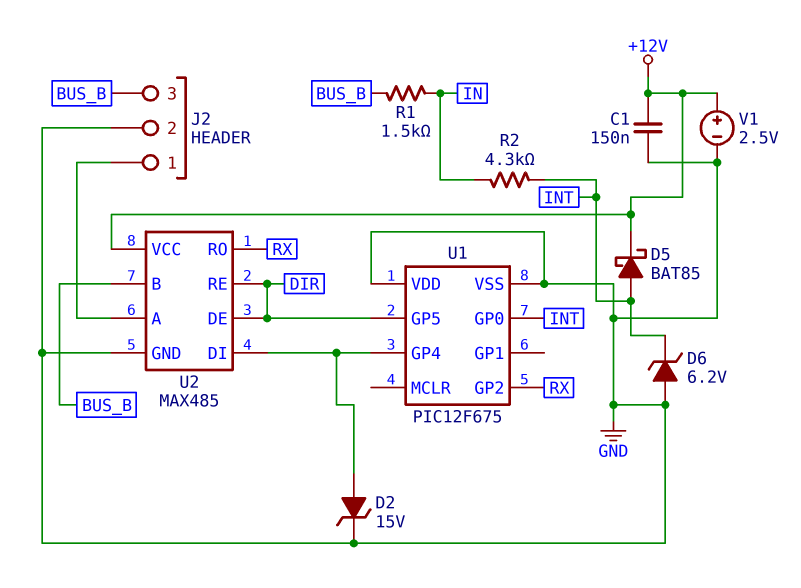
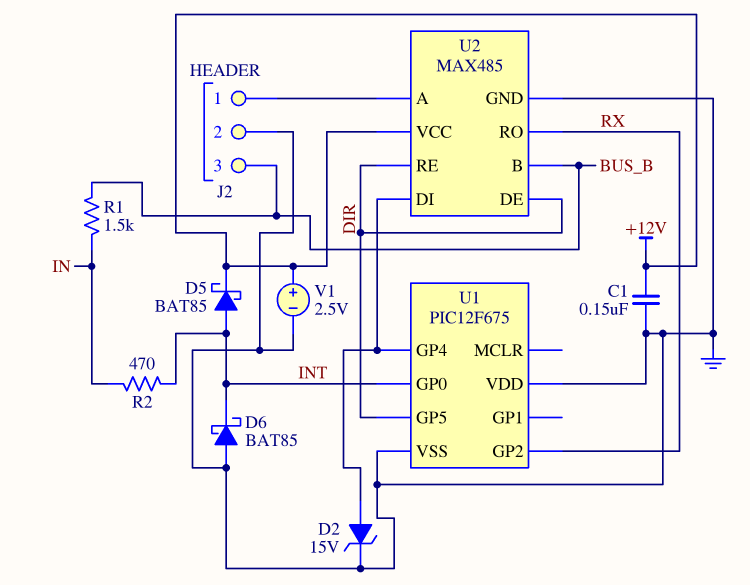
D6: zener 6.2V (A GND, K INT) -> schottky BAT85 (A GND, K INT)
R2: 4.3k (IN, INT) -> 470 (IN, INT)

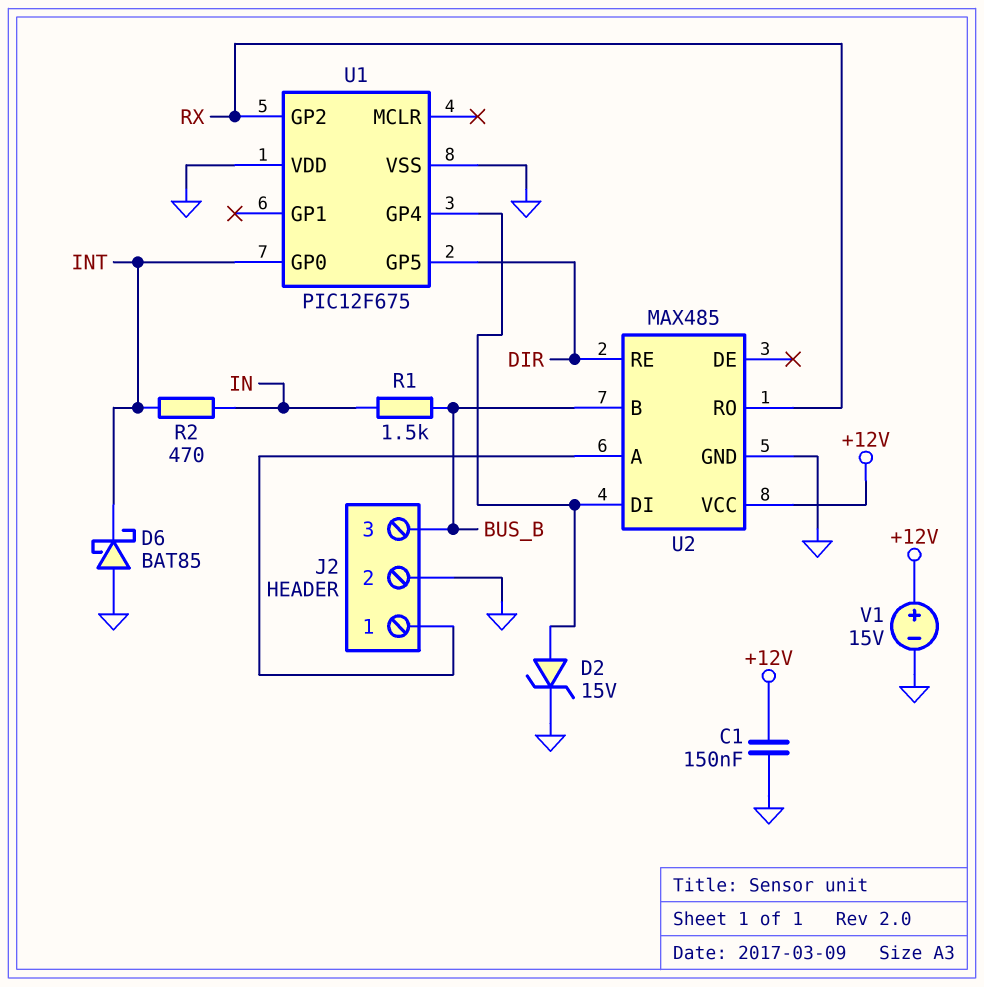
D5: schottky BAT85 (A INT, K +12V) -> none
U2 pin DE: DIR -> none
V1: 2.5V (plus +12V, minus GND) -> 15V (plus +12V, minus GND)

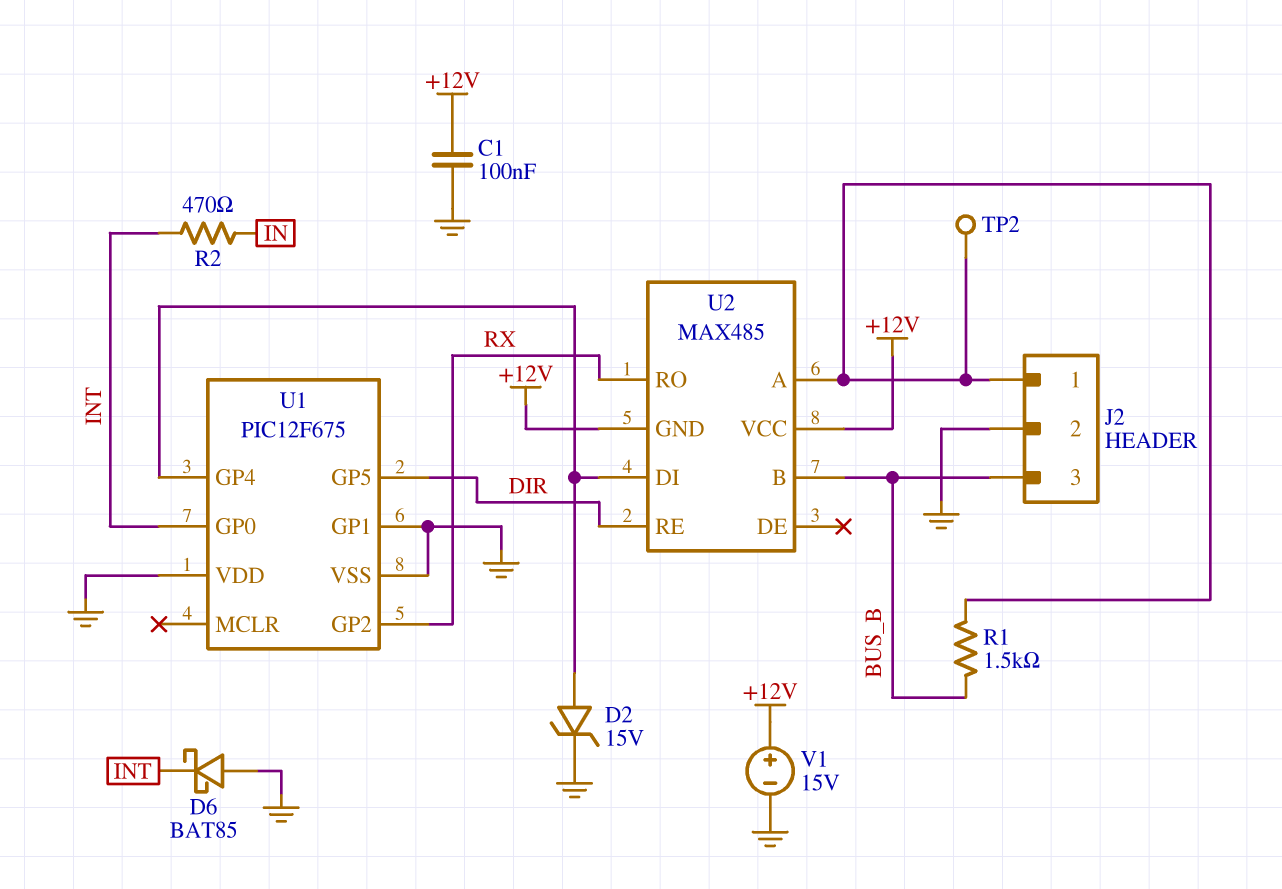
C1: 150nF (+12V, GND) -> 100nF (+12V, GND)
R1: 1.5k (BUS_B, IN) -> 1.5k (BUS_B, J2/1)
TP2: none -> test point (J2/1)
U1 pin GP1: none -> GND
U2 pin GND: GND -> +12V

